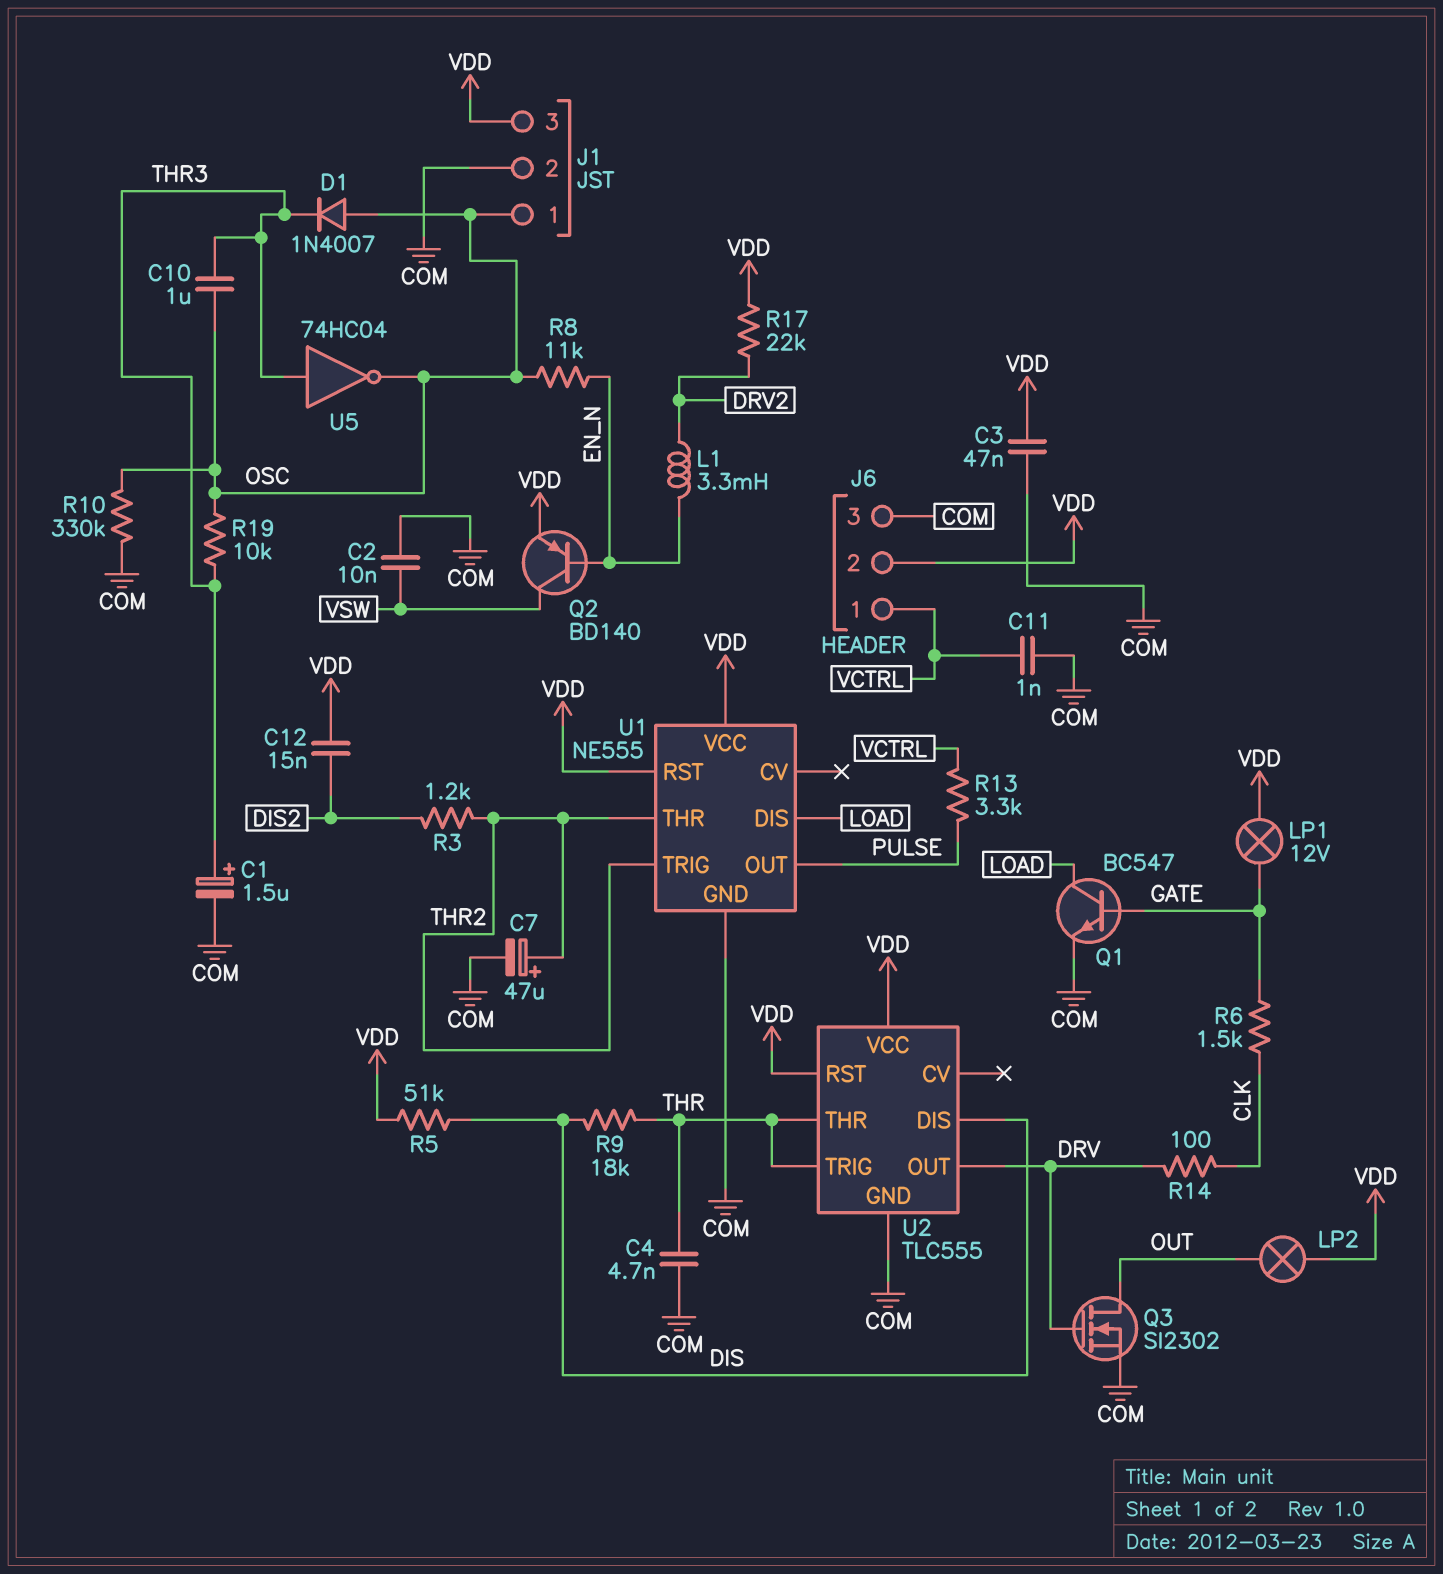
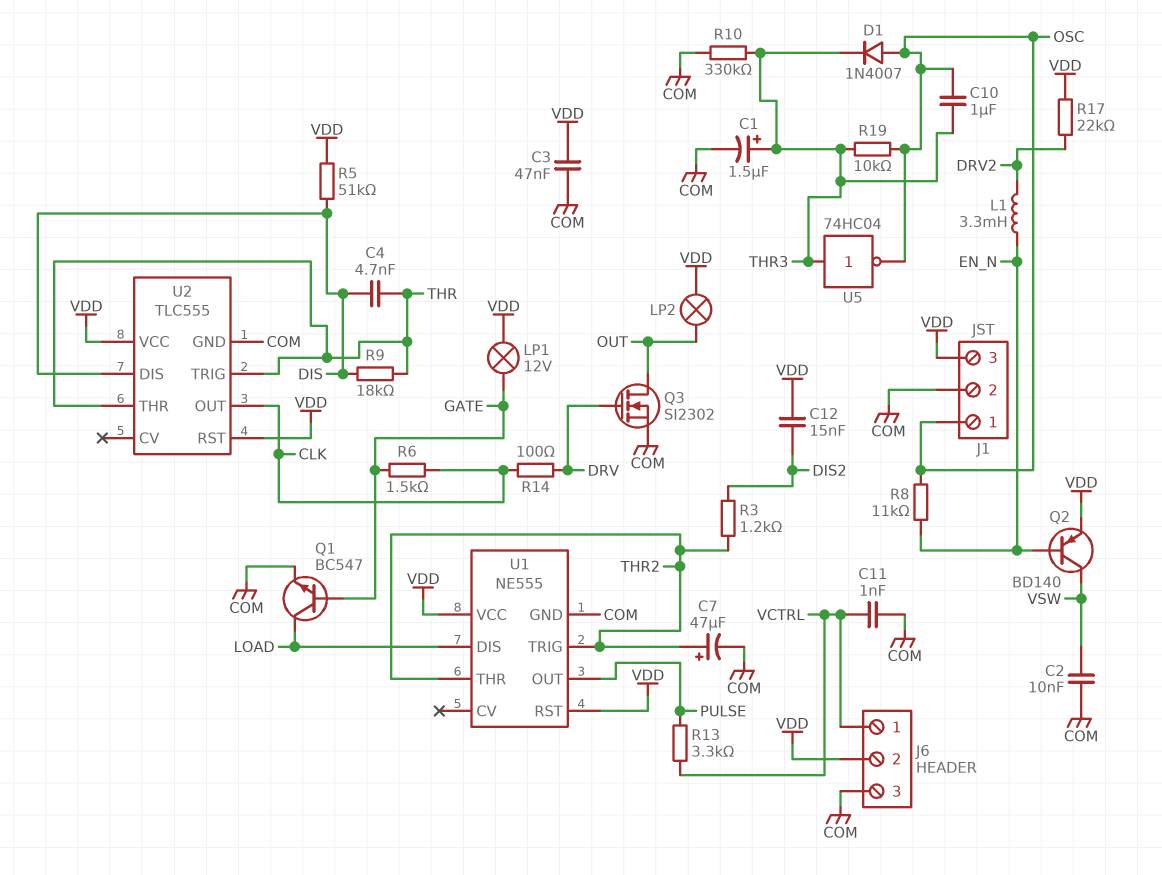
C4: 4.7nF (COM, THR) -> 4.7nF (DIS, THR)
R10: 330k (COM, OSC) -> 330k (COM, THR3)
U2 pin OUT: DRV -> CLK

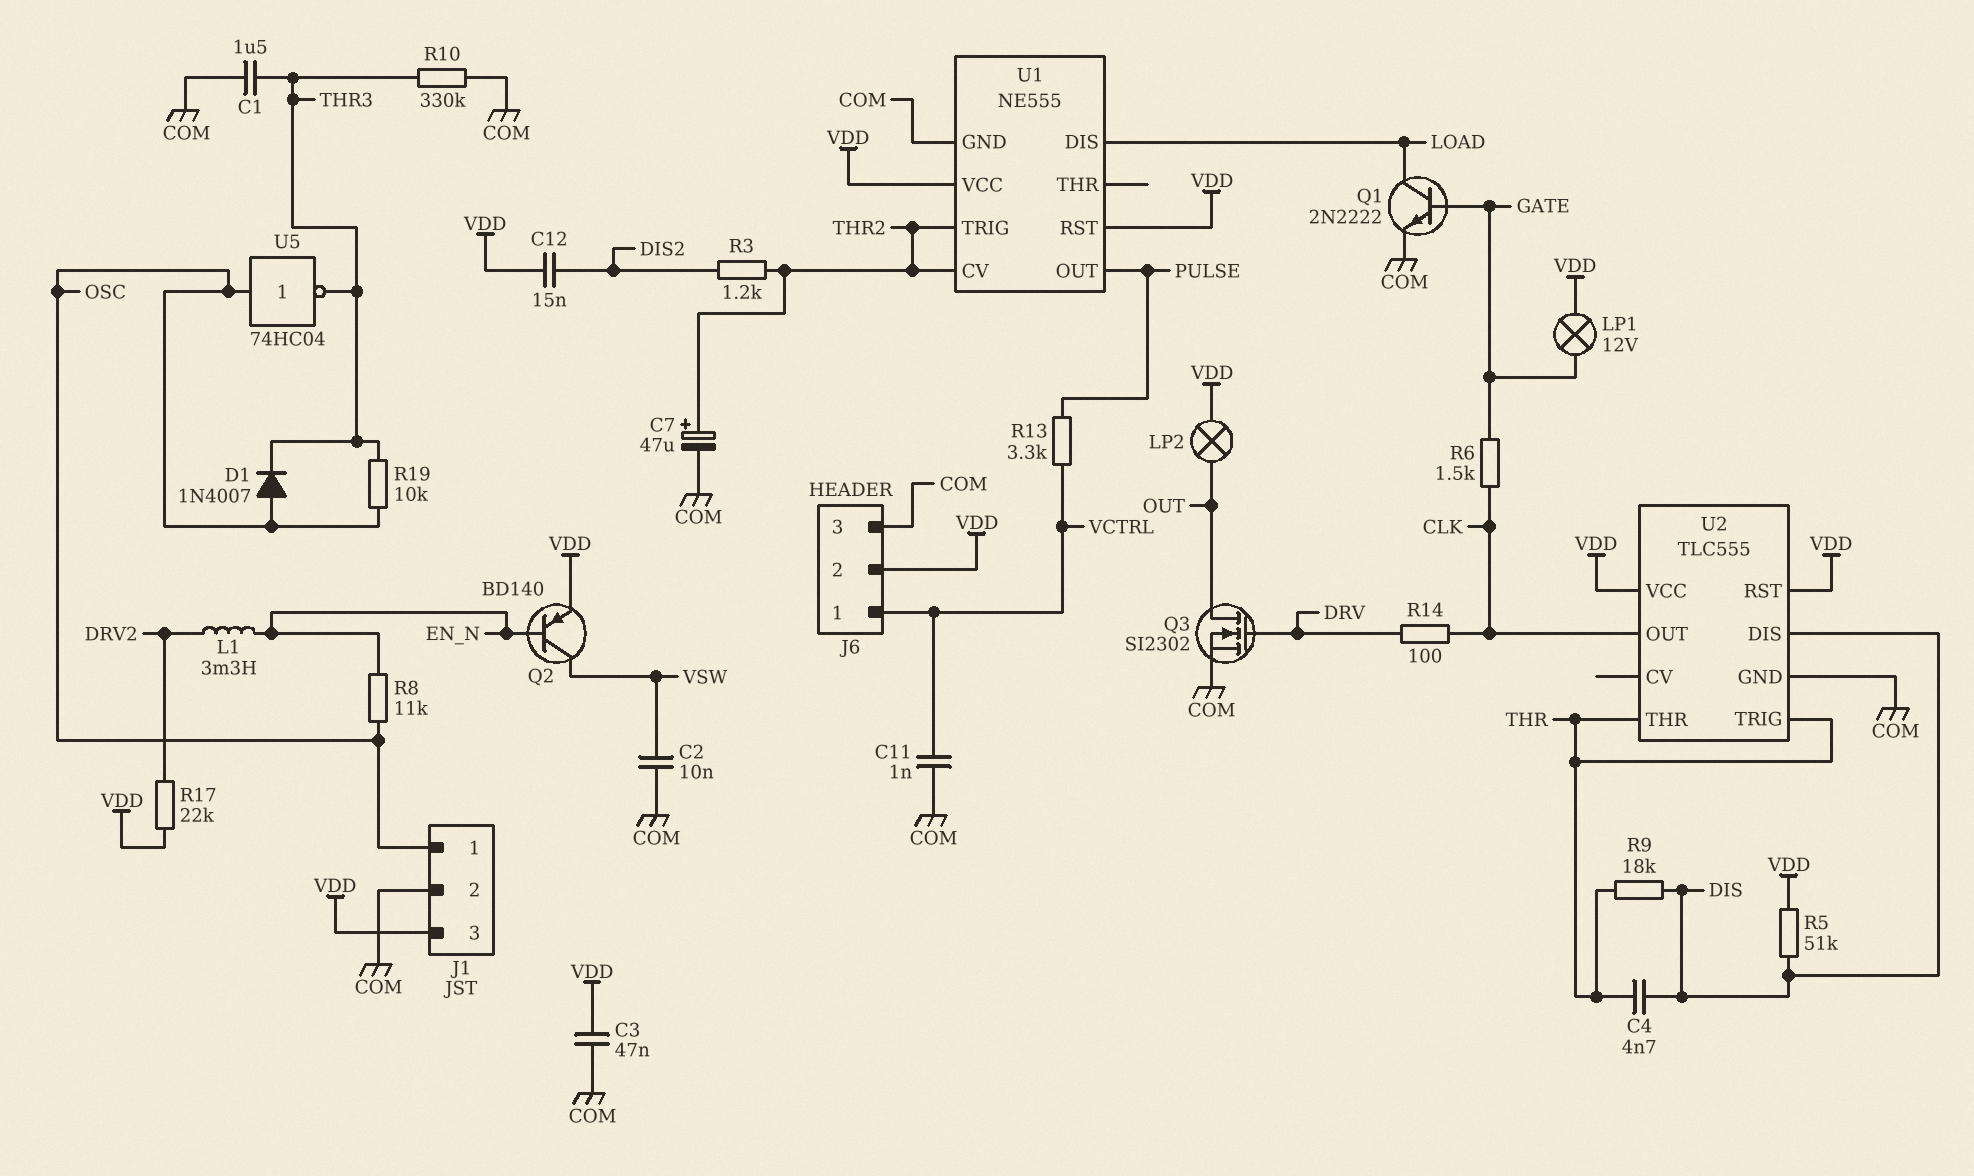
C1: 1.5uF (plus THR3, minus COM) -> 1.5uF (COM, THR3)
C10: 1uF (OSC, THR3) -> none
Q1: NPN BC547 (B GATE, C LOAD, E COM) -> NPN 2N2222 (B GATE, C LOAD, E COM)
U1 pin CV: none -> THR2
U1 pin THR: THR2 -> none
U5: NOT 74HC04 (in THR3, out OSC) -> NOT 74HC04 (in OSC, out THR3)

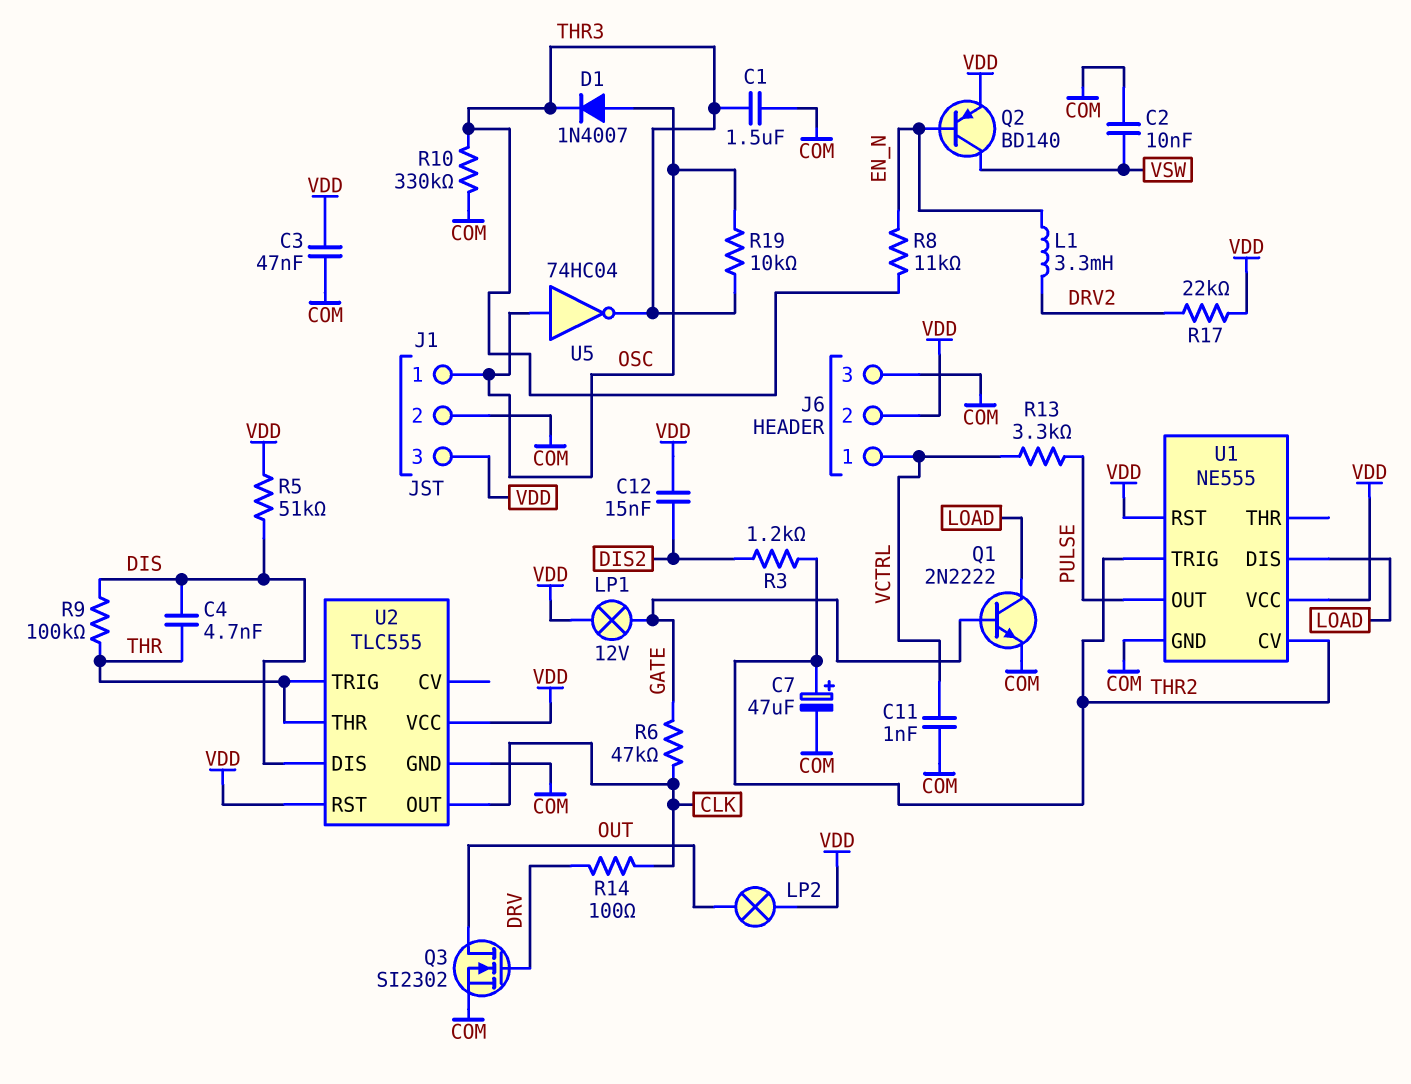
R6: 1.5k (CLK, GATE) -> 47k (CLK, GATE)
R8: 11k (EN_N, OSC) -> 11k (EN_N, THR3)
R9: 18k (DIS, THR) -> 100k (DIS, THR)

